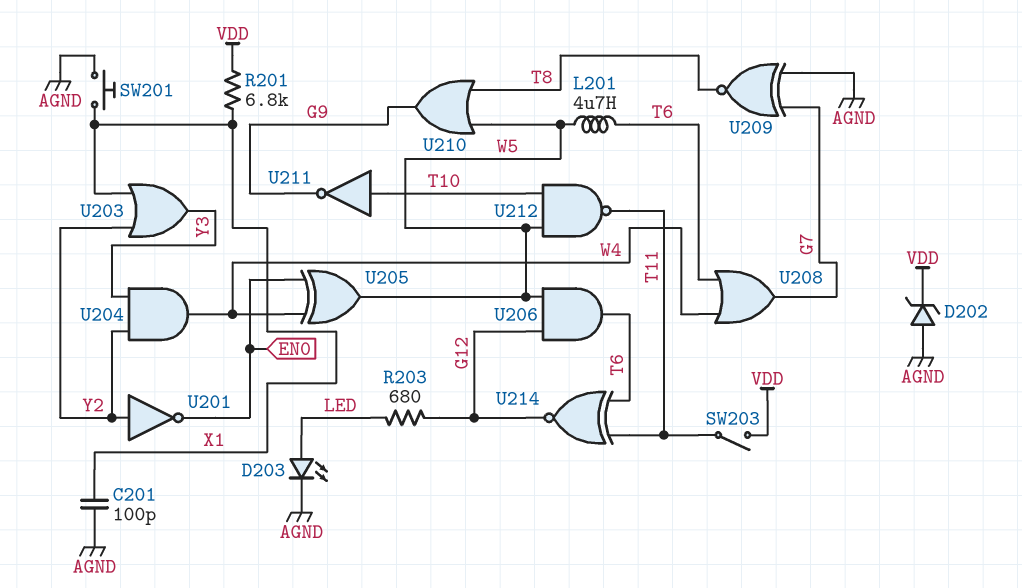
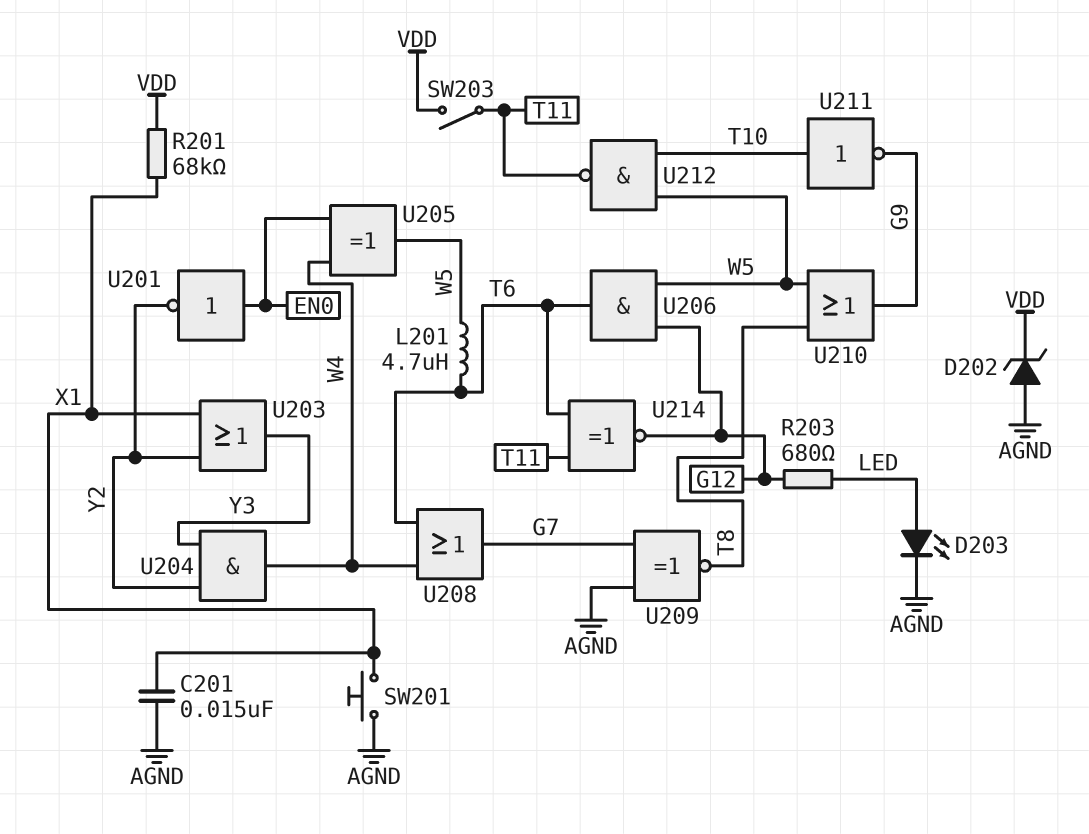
C201: 100pF (AGND, X1) -> 15nF (AGND, X1)
R201: 6.8k (VDD, X1) -> 68k (VDD, X1)
U201: NOT (in Y2, out EN0) -> NOT (in EN0, out Y2)

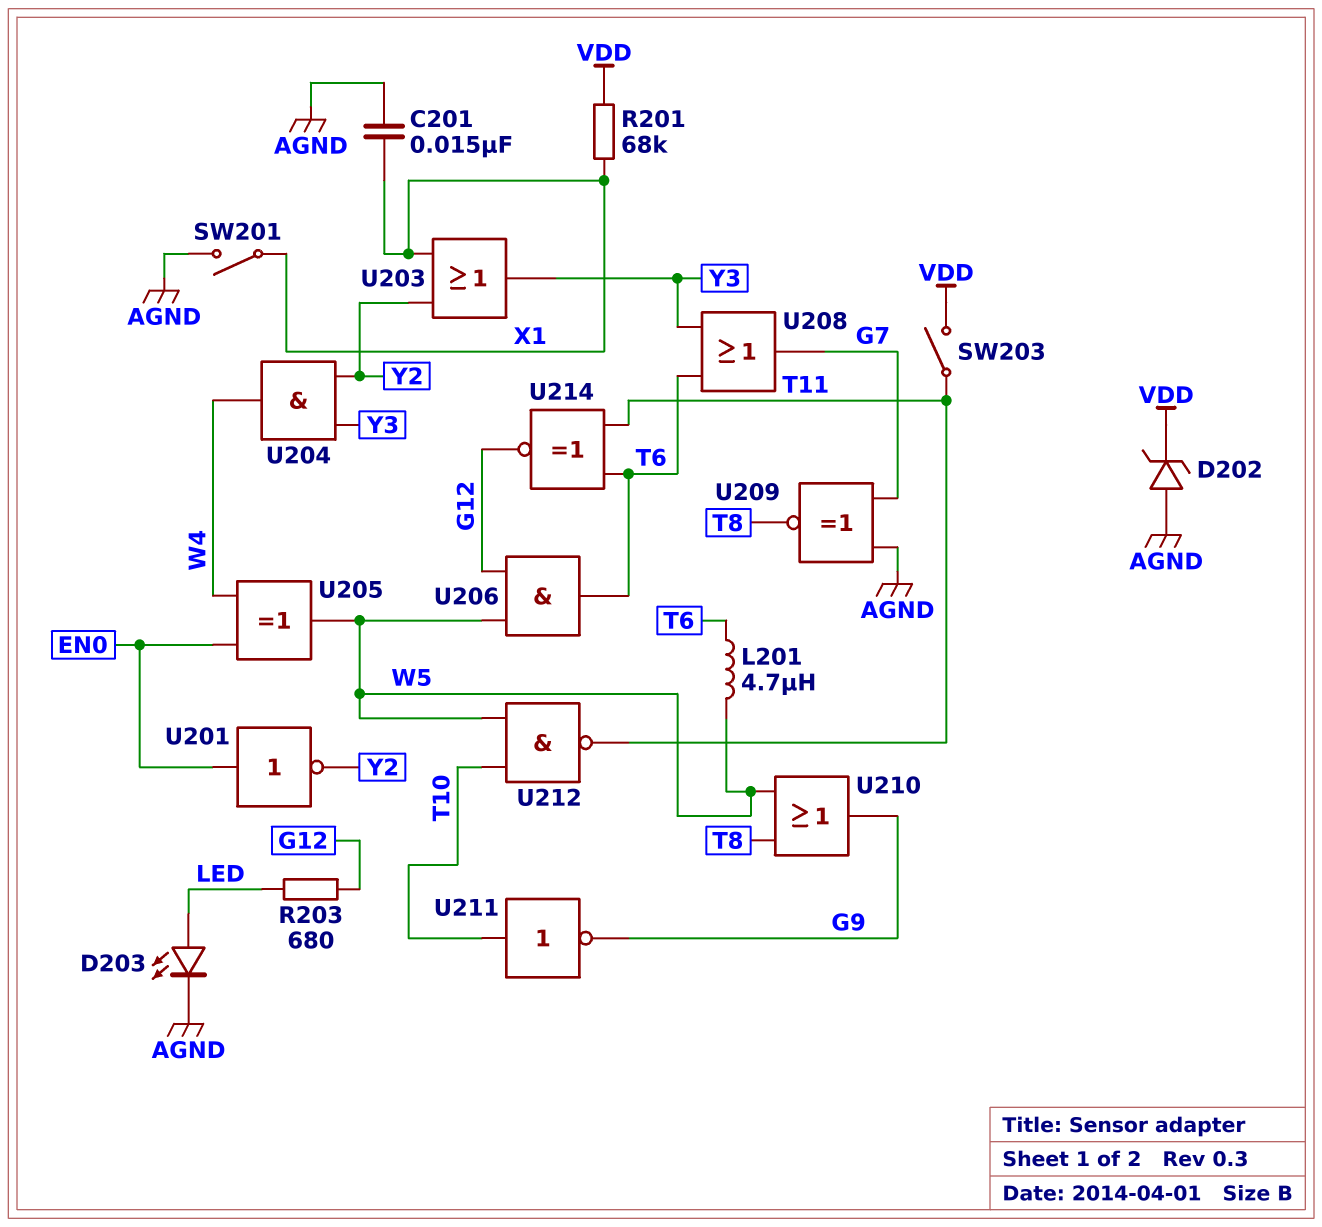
SW201: button (AGND, X1) -> switch (AGND, X1)
U208: OR (in T6, in W4, out G7) -> OR (in T6, in Y3, out G7)

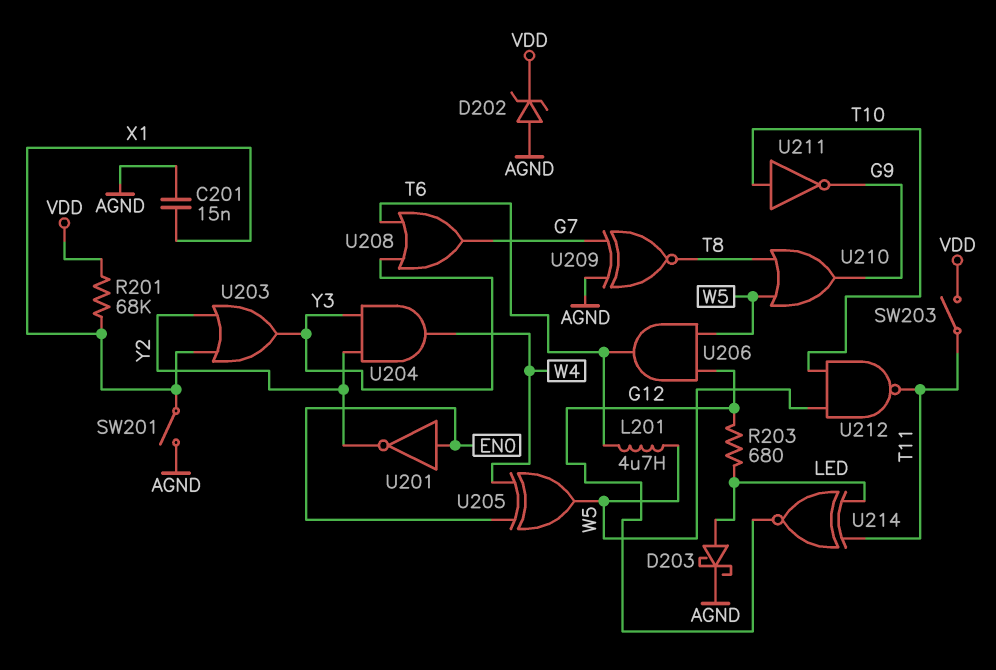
D203: LED (A LED, K AGND) -> schottky (A LED, K AGND)
U214: XNOR (in T6, in T11, out G12) -> XNOR (in LED, in T11, out G12)

